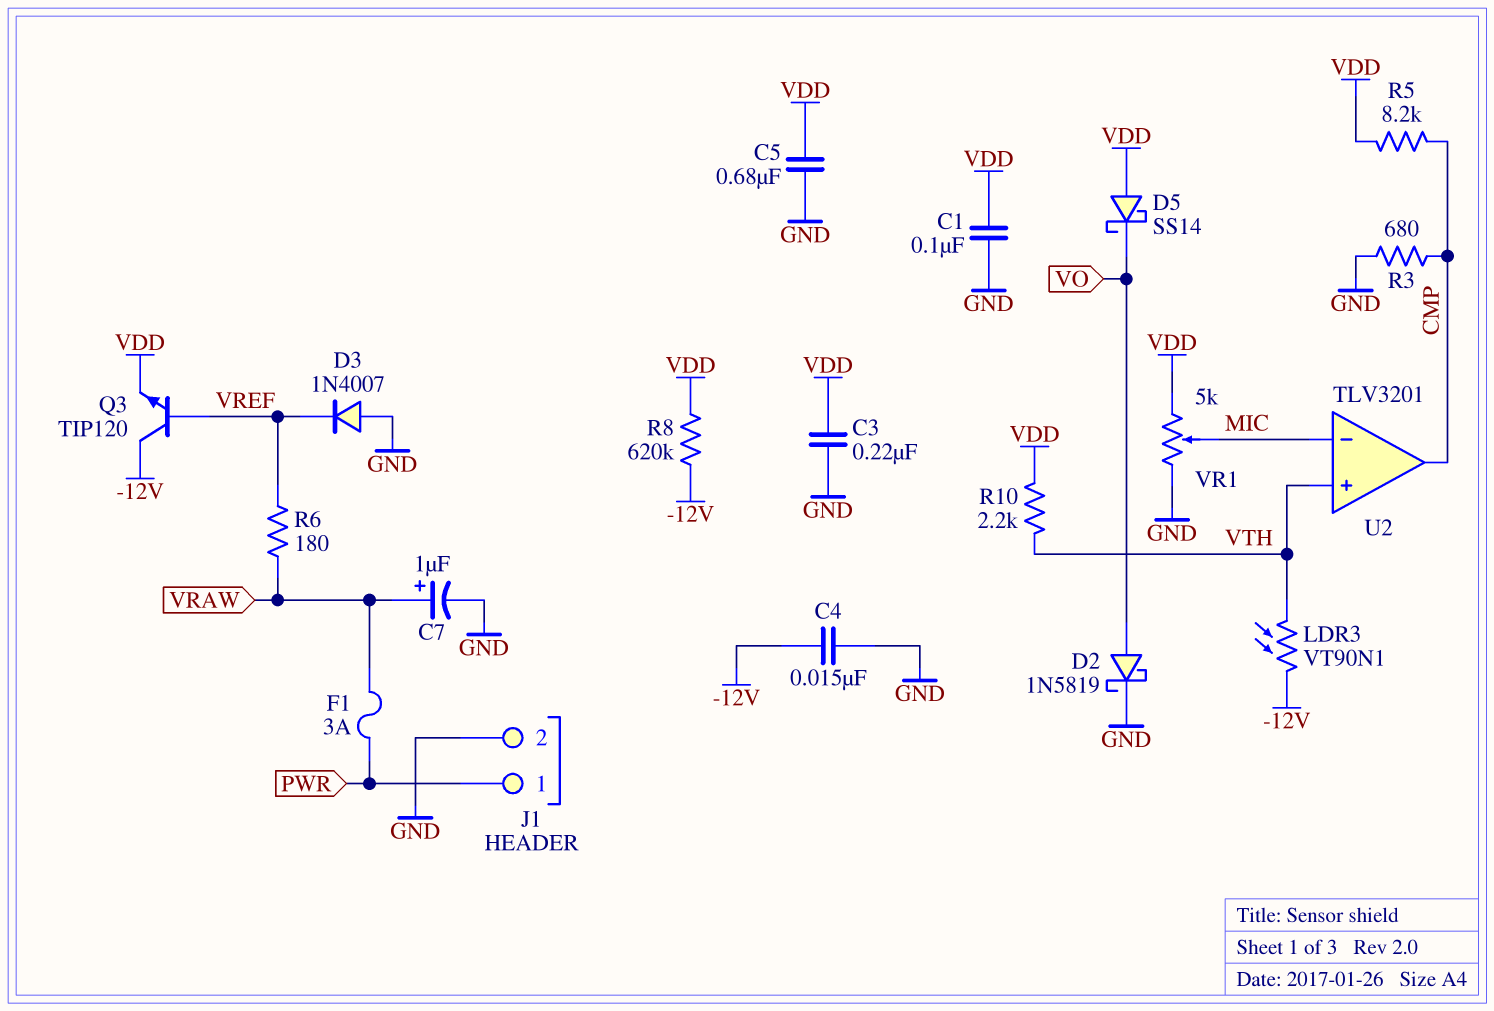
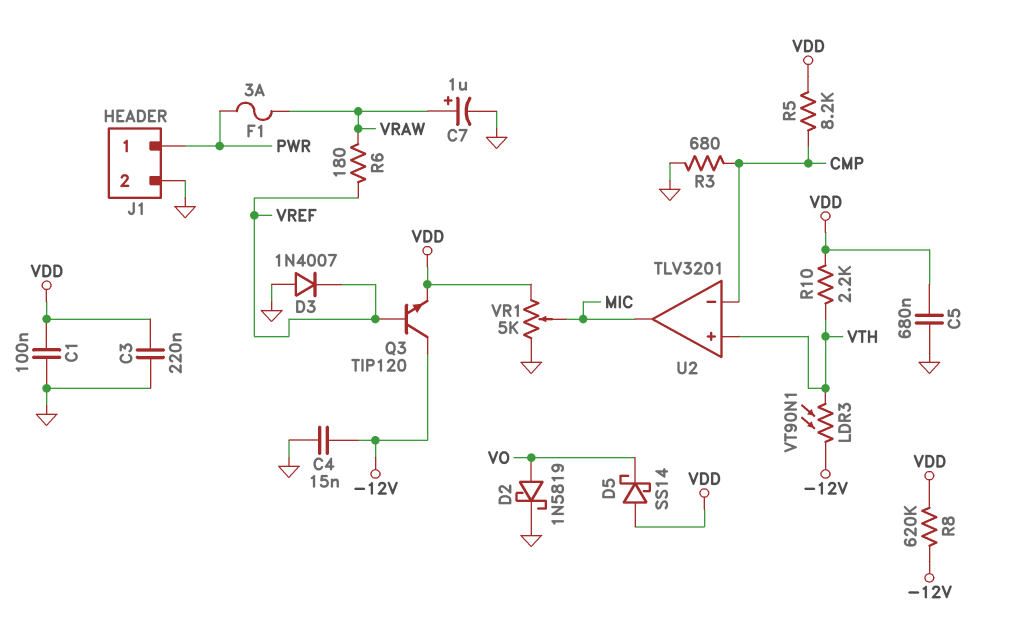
U2 pin in-: MIC -> CMP
U2 pin out: CMP -> MIC

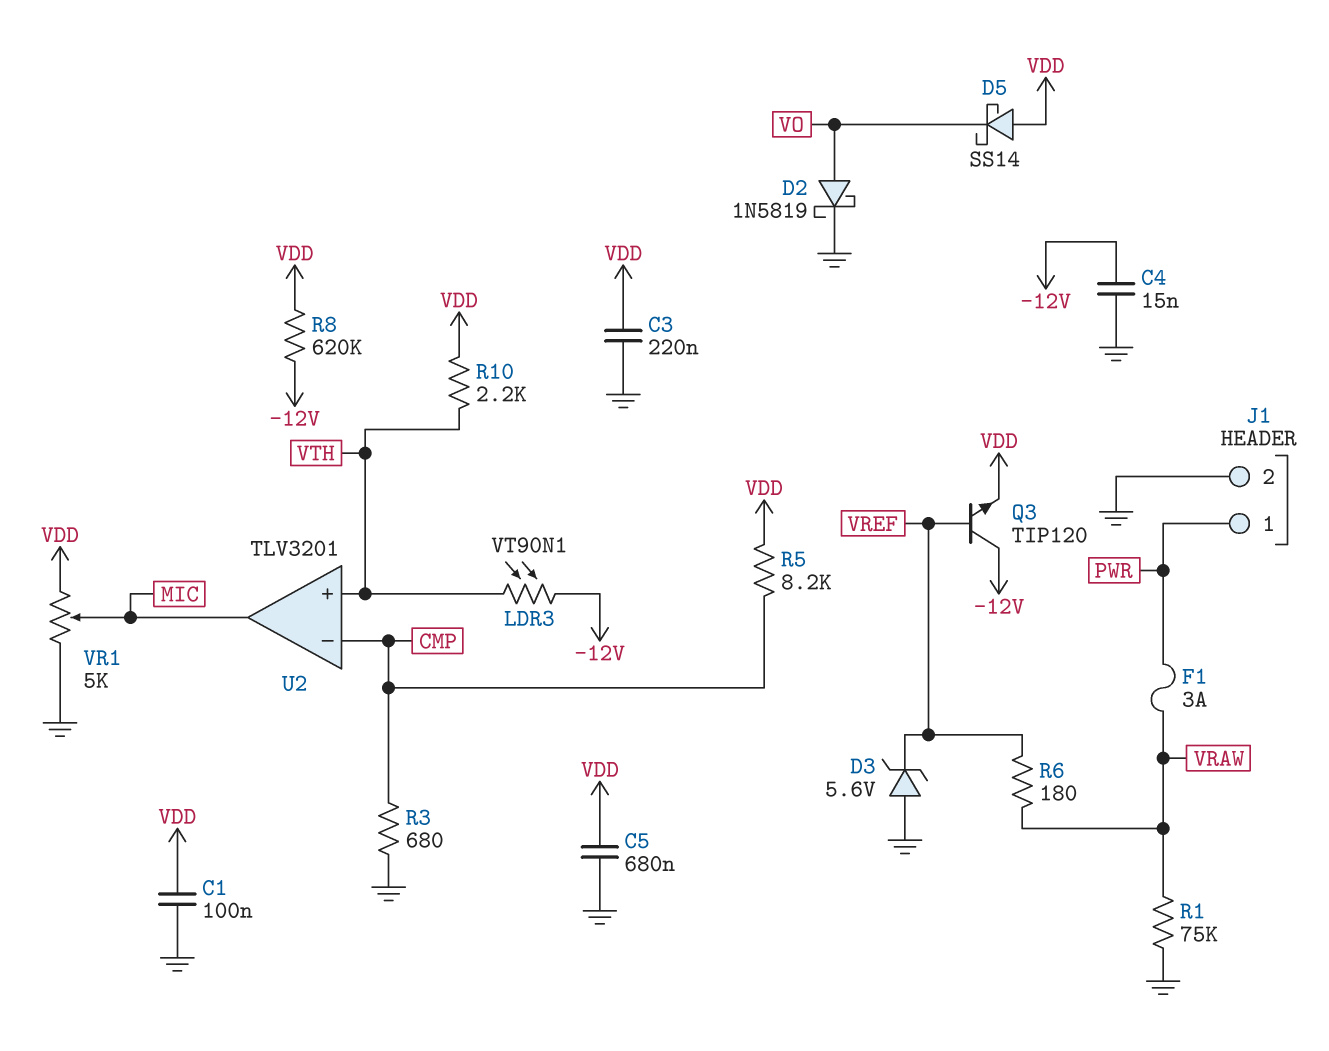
C7: 1uF (plus VRAW, minus GND) -> none
D3: diode 1N4007 (A GND, K VREF) -> zener 5.6V (A GND, K VREF)
R1: none -> 75k (GND, VRAW)

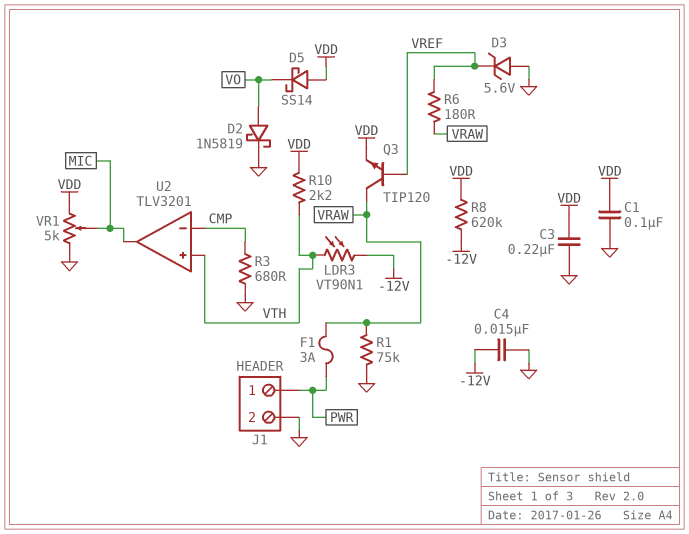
C5: 680nF (GND, VDD) -> none
Q3: NPN TIP120 (B VREF, C -12V, E VDD) -> NPN TIP120 (B VREF, C VRAW, E VDD)
R5: 8.2k (CMP, VDD) -> none

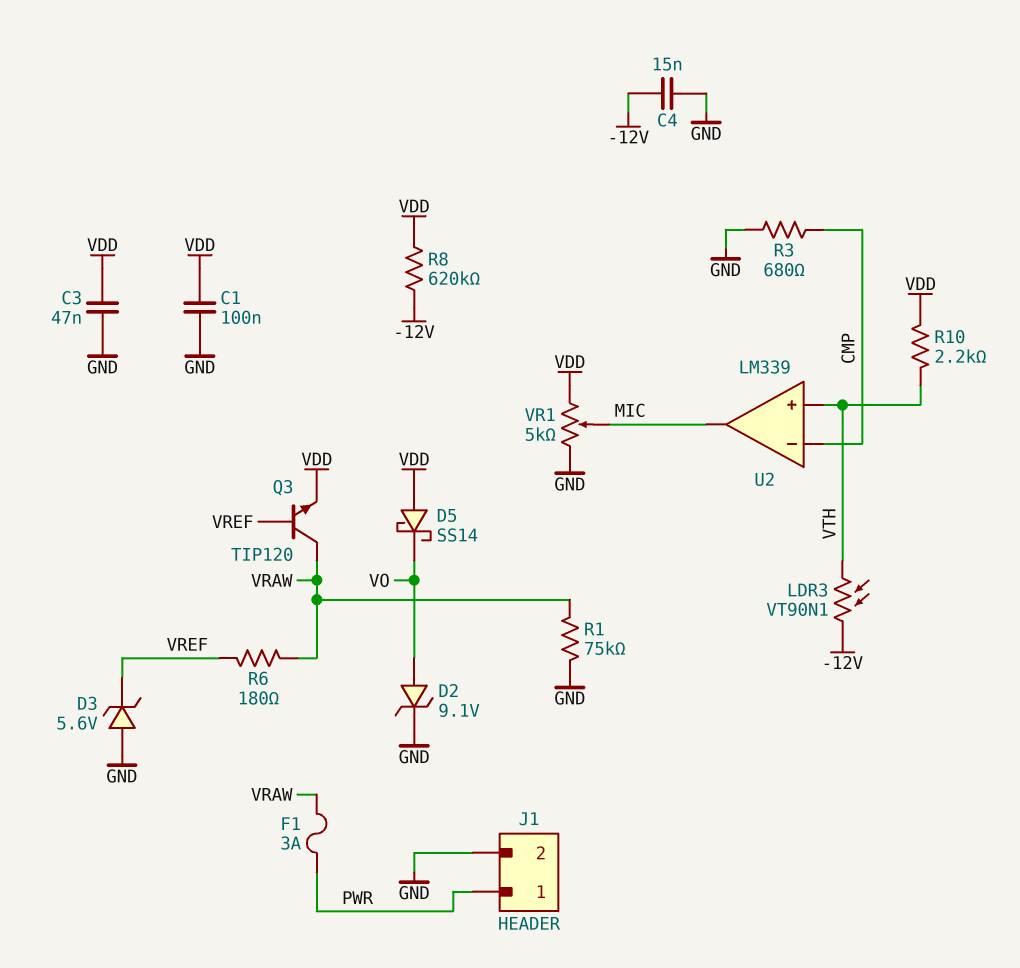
C3: 220nF (GND, VDD) -> 47nF (GND, VDD)
D2: schottky 1N5819 (A VO, K GND) -> zener 9.1V (A VO, K GND)
U2: TLV3201 -> LM339

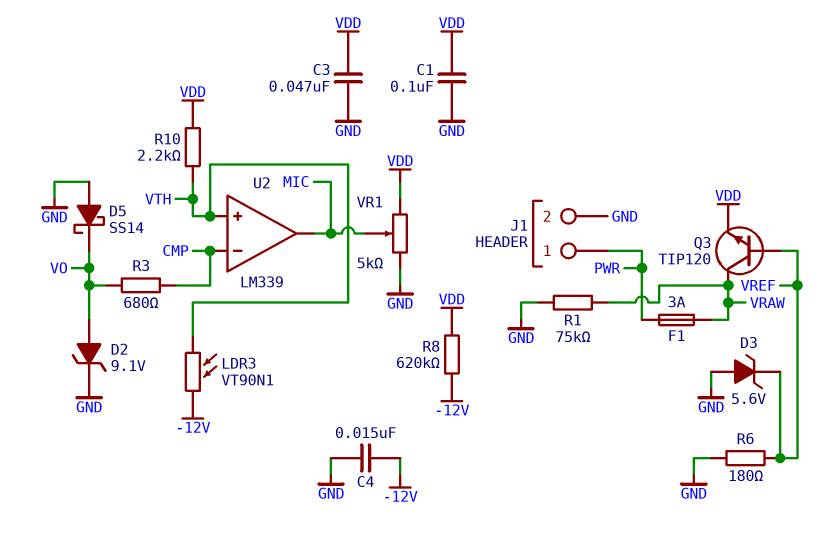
D5: schottky SS14 (A VDD, K VO) -> schottky SS14 (A GND, K VO)
R3: 680 (CMP, GND) -> 680 (CMP, VO)
R6: 180 (VRAW, VREF) -> 180 (GND, VREF)

